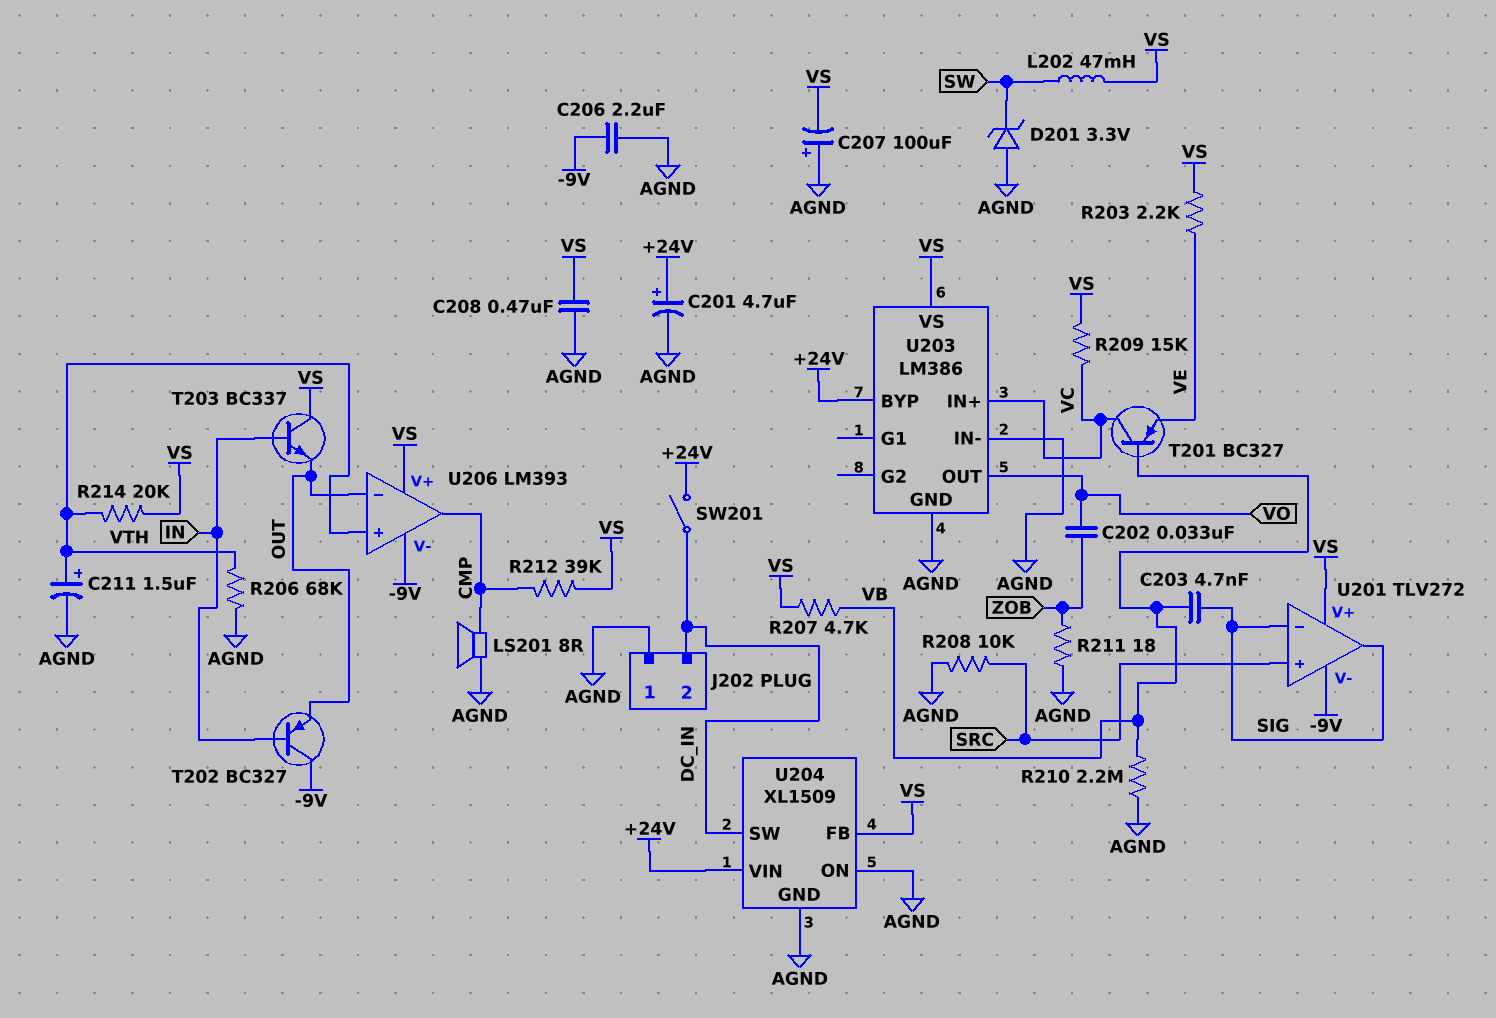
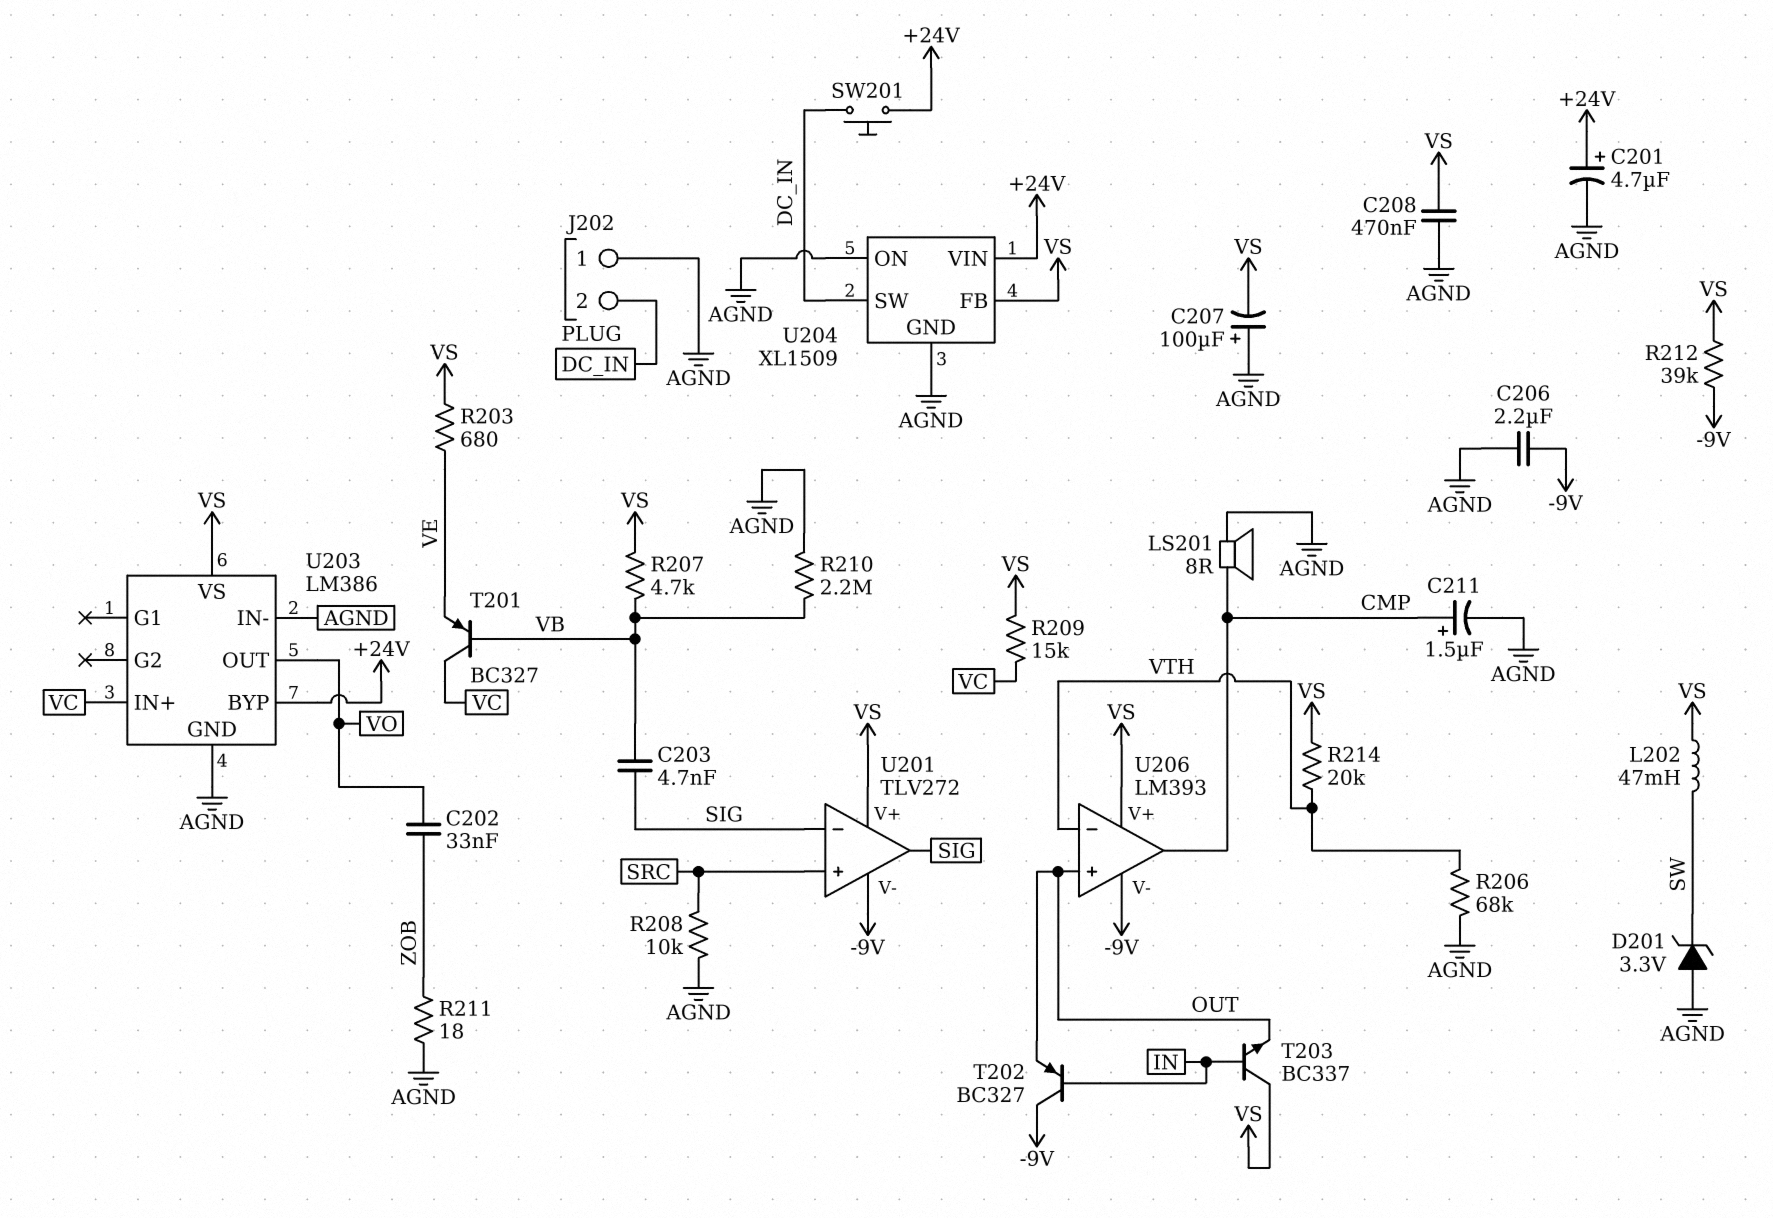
C211: 1.5uF (plus VTH, minus AGND) -> 1.5uF (plus CMP, minus AGND)
R203: 2.2k (VE, VS) -> 680 (VE, VS)
R212: 39k (CMP, VS) -> 39k (-9V, VS)
SW201: switch (+24V, DC_IN) -> button (+24V, DC_IN)
U206 pin in+: VTH -> OUT
U206 pin in-: OUT -> VTH

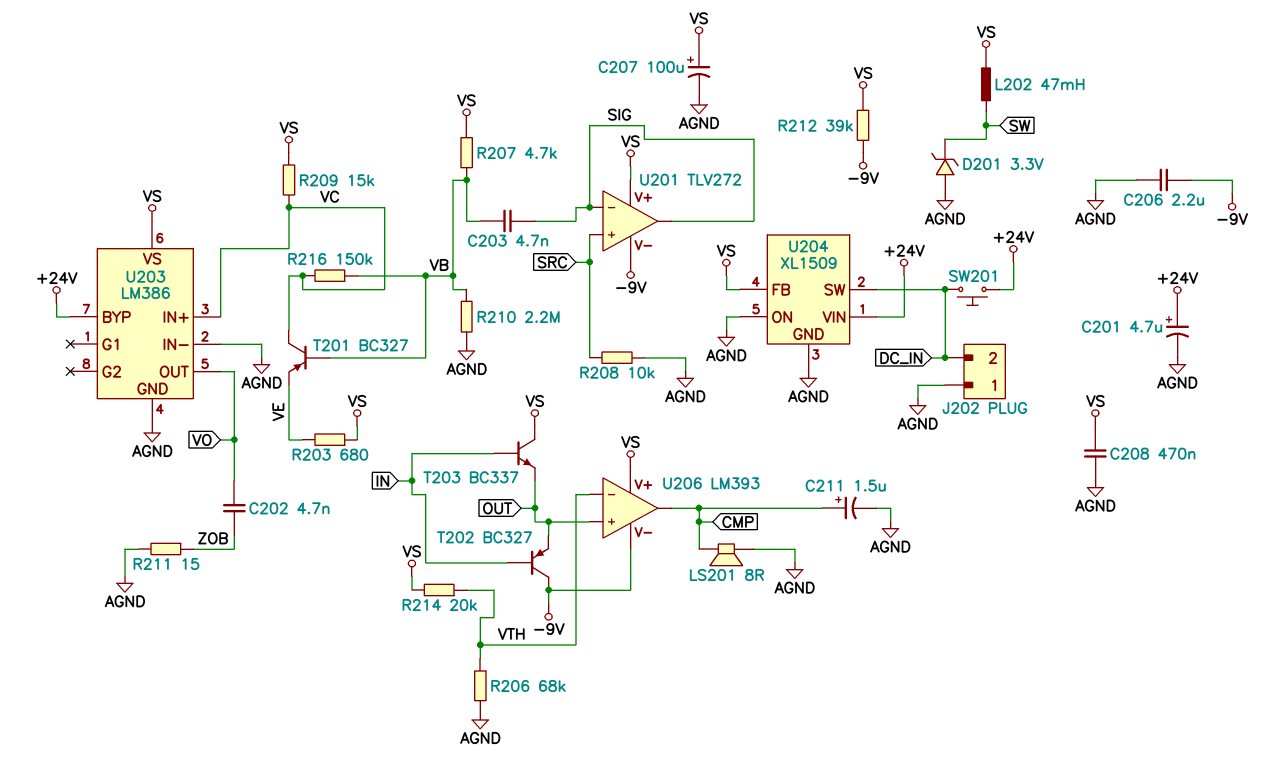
C202: 33nF (VO, ZOB) -> 4.7nF (VO, ZOB)
C207: 100uF (plus AGND, minus VS) -> 100uF (plus VS, minus AGND)
R211: 18 (AGND, ZOB) -> 15 (AGND, ZOB)
R216: none -> 150k (VB, VC)

